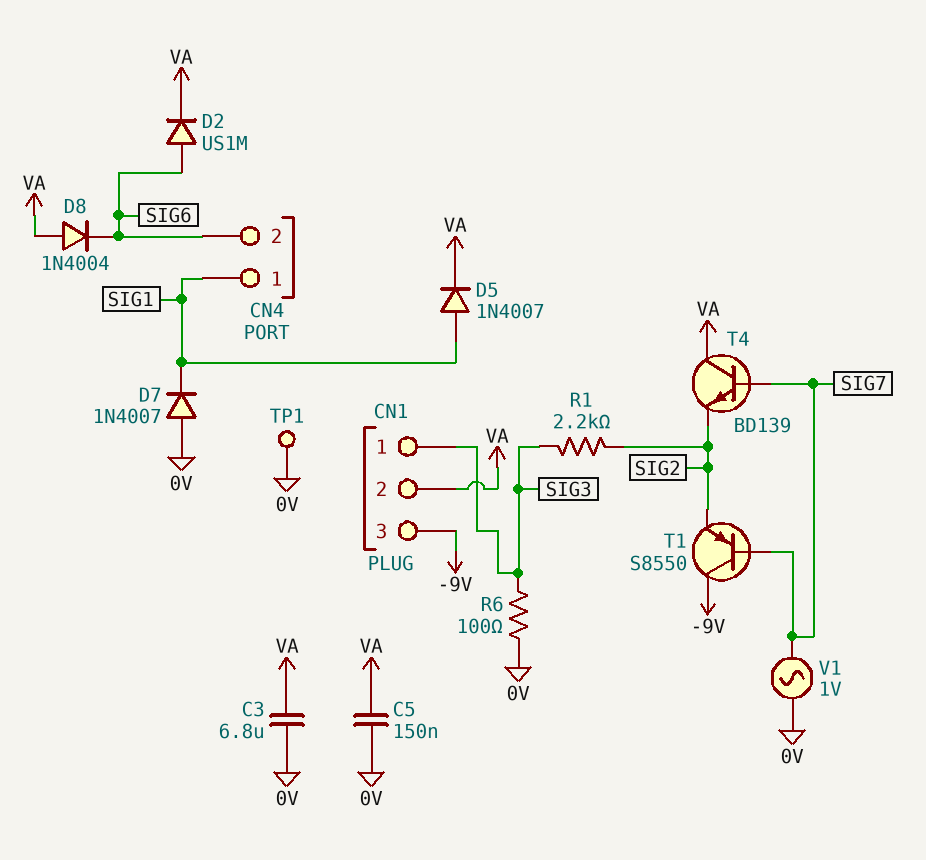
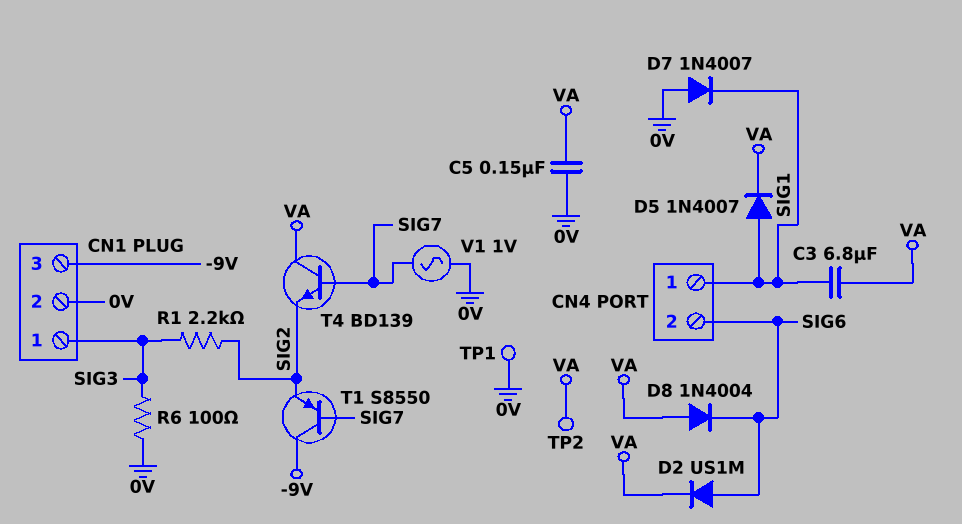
C3: 6.8uF (0V, VA) -> 6.8uF (SIG1, VA)
CN1 pin 2: VA -> 0V
TP2: none -> test point (VA)

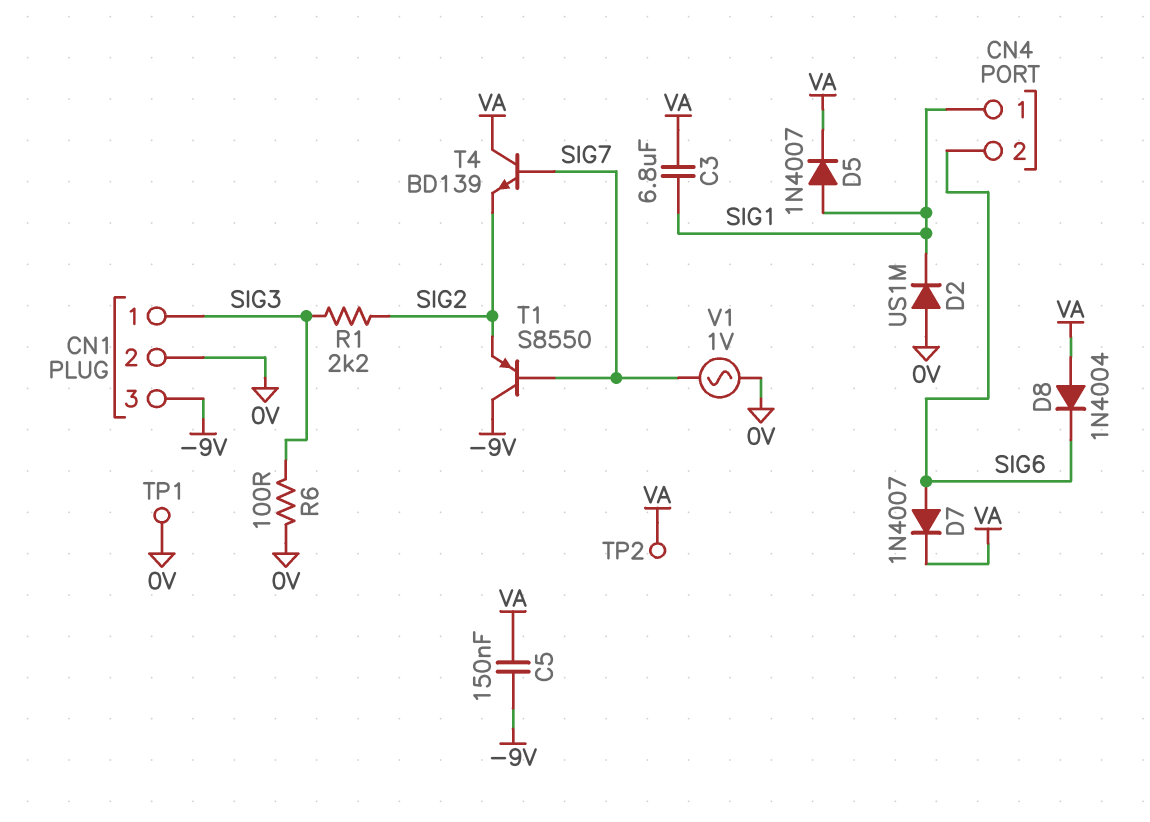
C5: 150nF (0V, VA) -> 150nF (-9V, VA)
D2: diode US1M (A SIG6, K VA) -> diode US1M (A 0V, K SIG1)
D7: diode 1N4007 (A 0V, K SIG1) -> diode 1N4007 (A SIG6, K VA)

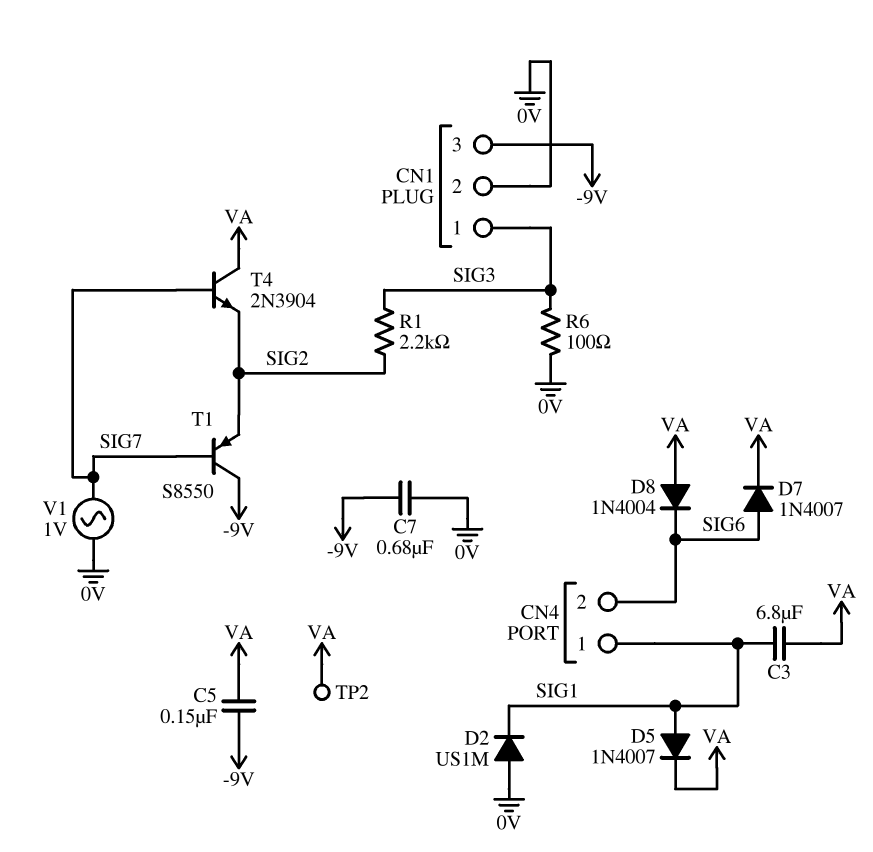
C7: none -> 680nF (-9V, 0V)
T4: NPN BD139 (B SIG7, C VA, E SIG2) -> NPN 2N3904 (B SIG7, C VA, E SIG2)
TP1: test point (0V) -> none

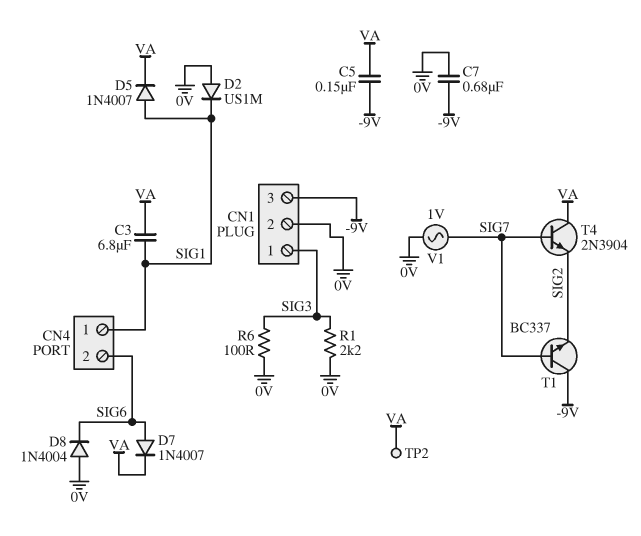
D8: diode 1N4004 (A VA, K SIG6) -> diode 1N4004 (A 0V, K SIG6)
R1: 2.2k (SIG2, SIG3) -> 2.2k (0V, SIG3)
T1: PNP S8550 (B SIG7, C -9V, E SIG2) -> NPN BC337 (B SIG7, C -9V, E SIG2)

